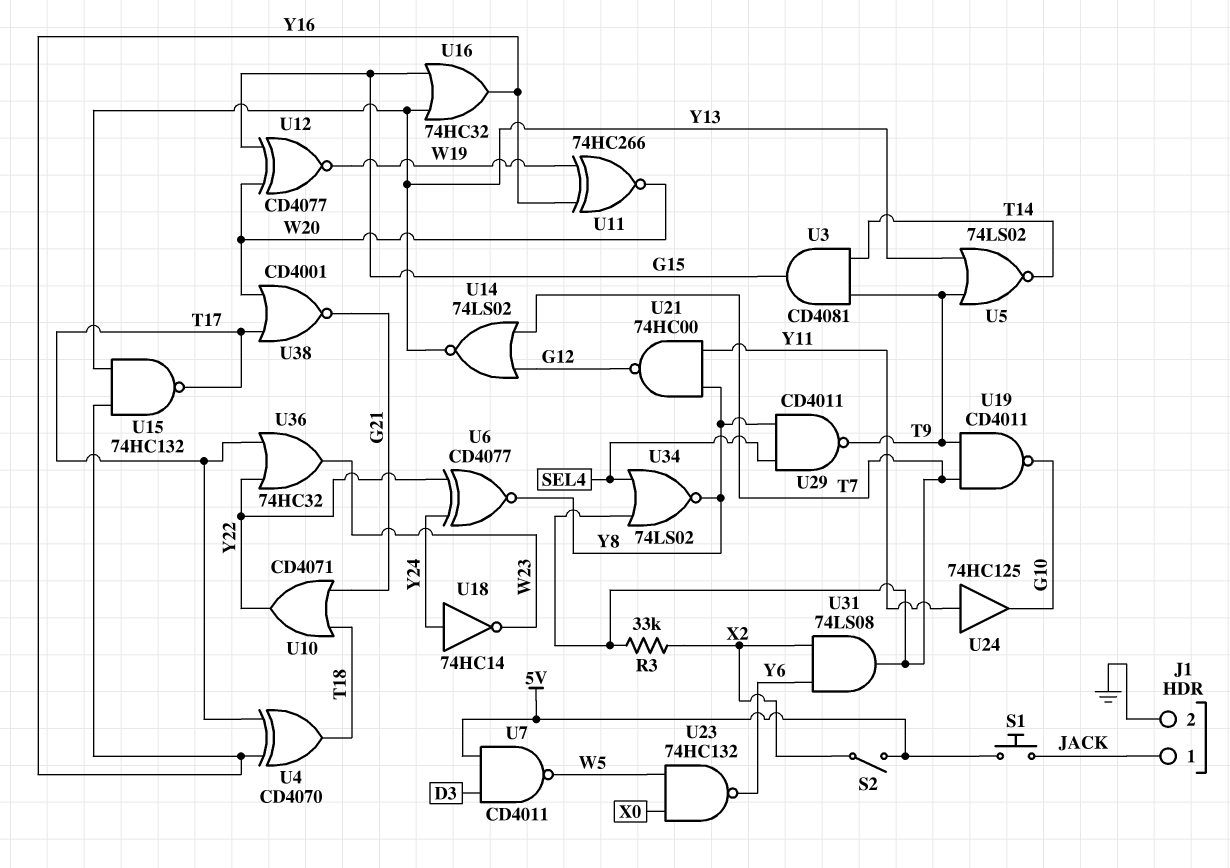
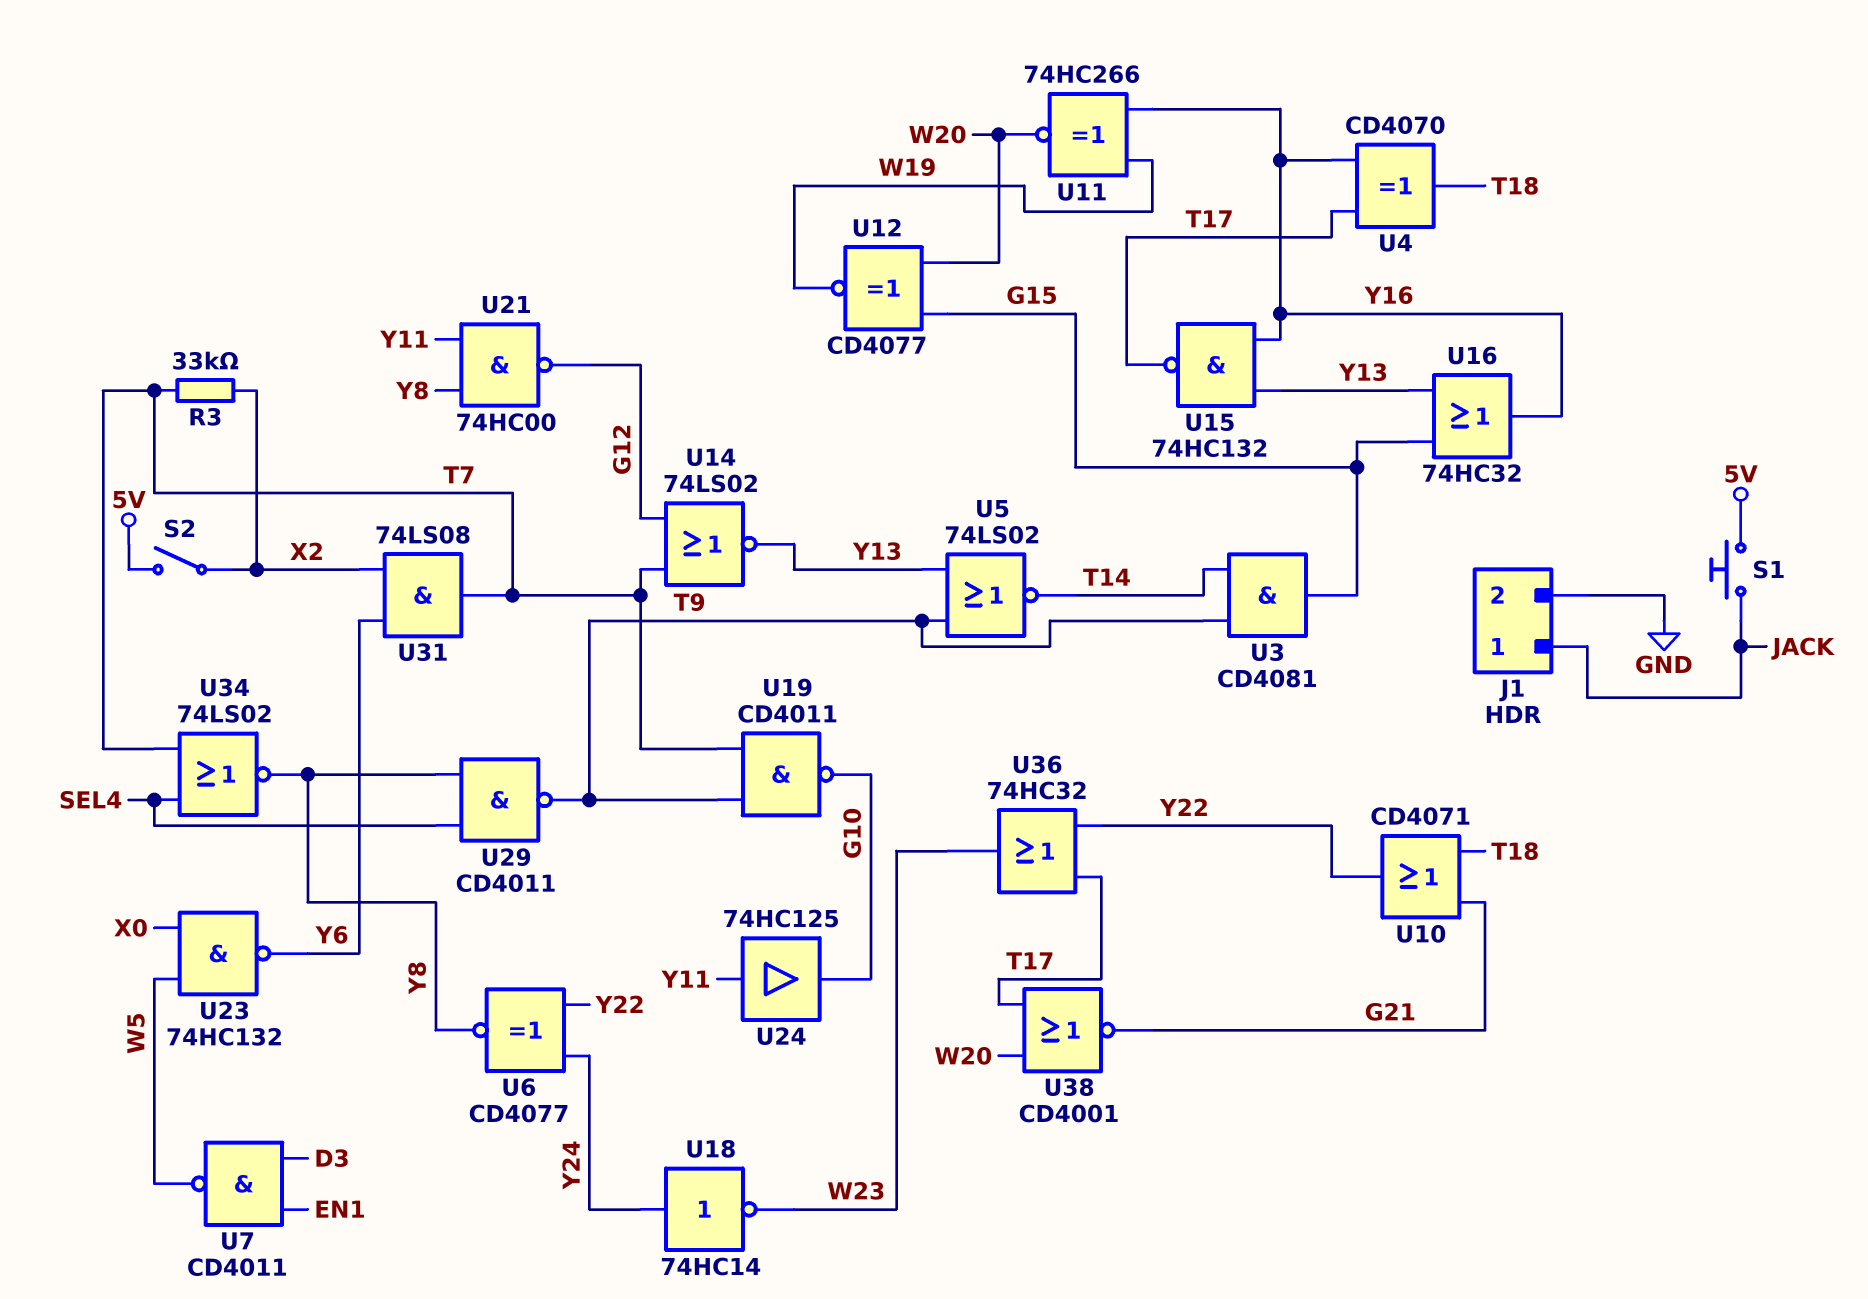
U7: NAND CD4011 (in 5V, in D3, out W5) -> NAND CD4011 (in D3, in EN1, out W5)

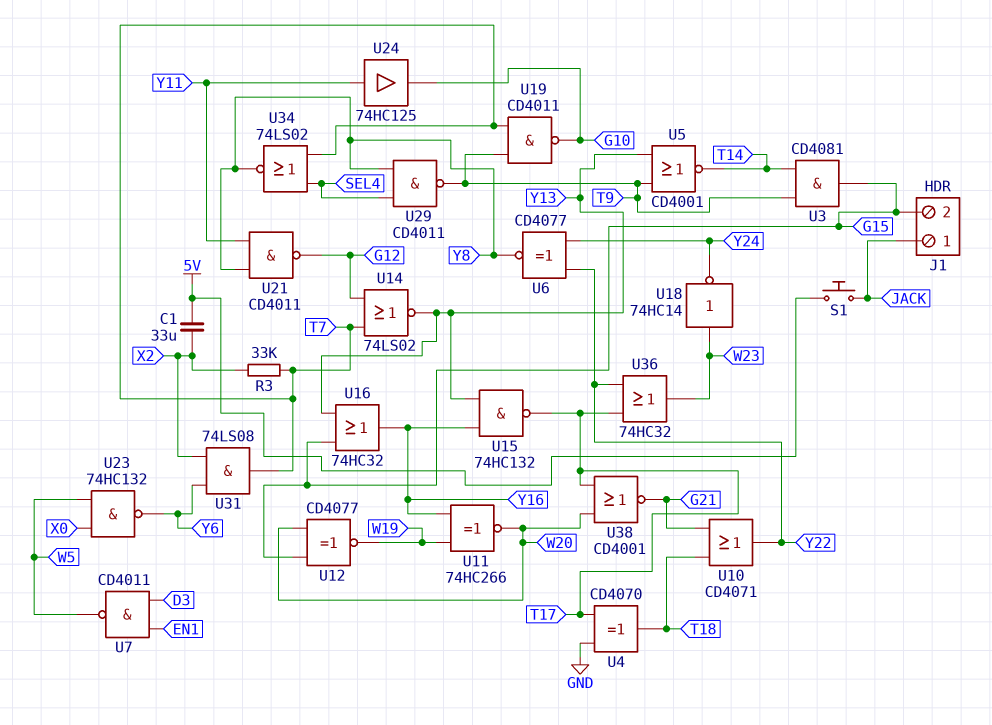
C1: none -> 33uF (5V, X2)
J1 pin 2: GND -> G15
S2: switch (5V, X2) -> none
U4: XOR CD4070 (in T17, in Y16, out T18) -> XOR CD4070 (in GND, in T17, out T18)
U5: NOR 74LS02 (in T9, in Y13, out T14) -> NOR CD4001 (in T9, in Y13, out T14)
U18: NOT 74HC14 (in Y24, out W23) -> NOT 74HC14 (in W23, out Y24)
U21: NAND 74HC00 (in Y8, in Y11, out G12) -> NAND CD4011 (in Y8, in Y11, out G12)

